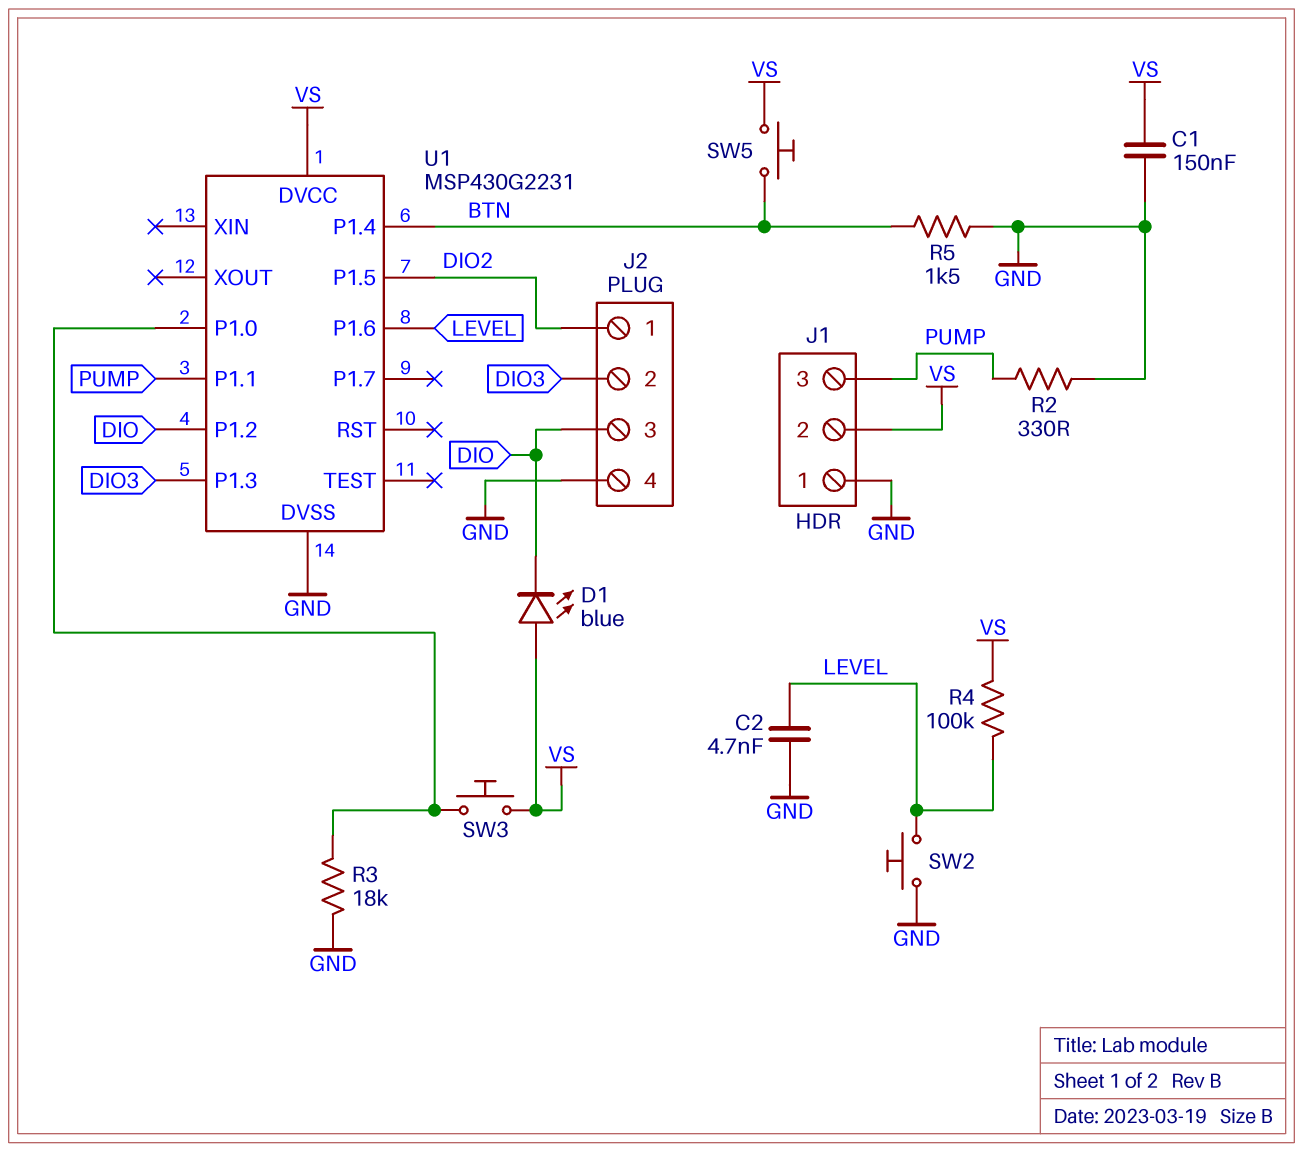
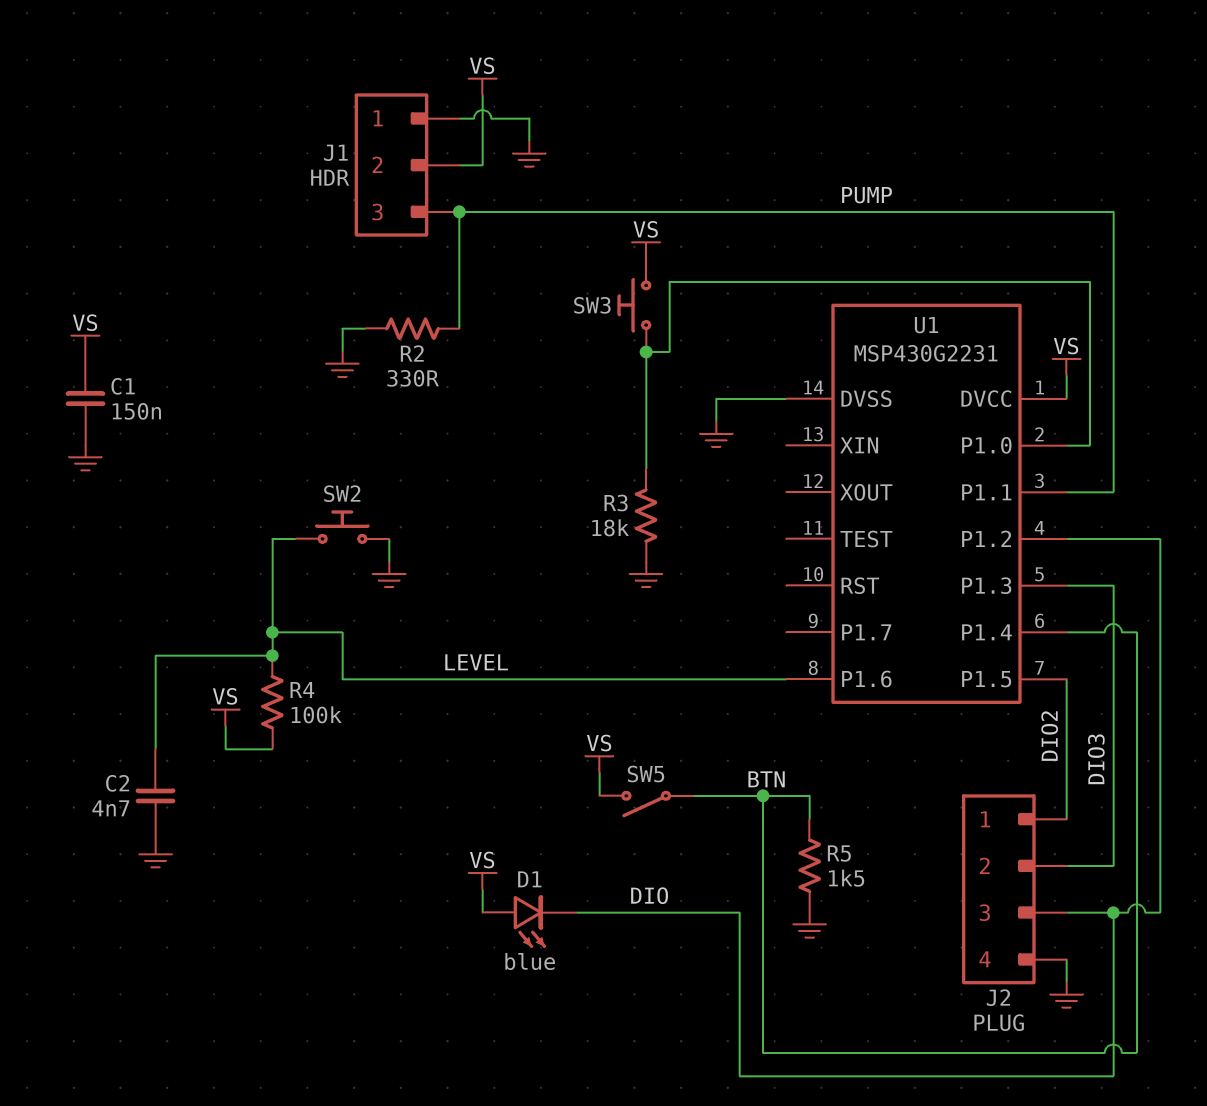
SW5: button (BTN, VS) -> switch (BTN, VS)

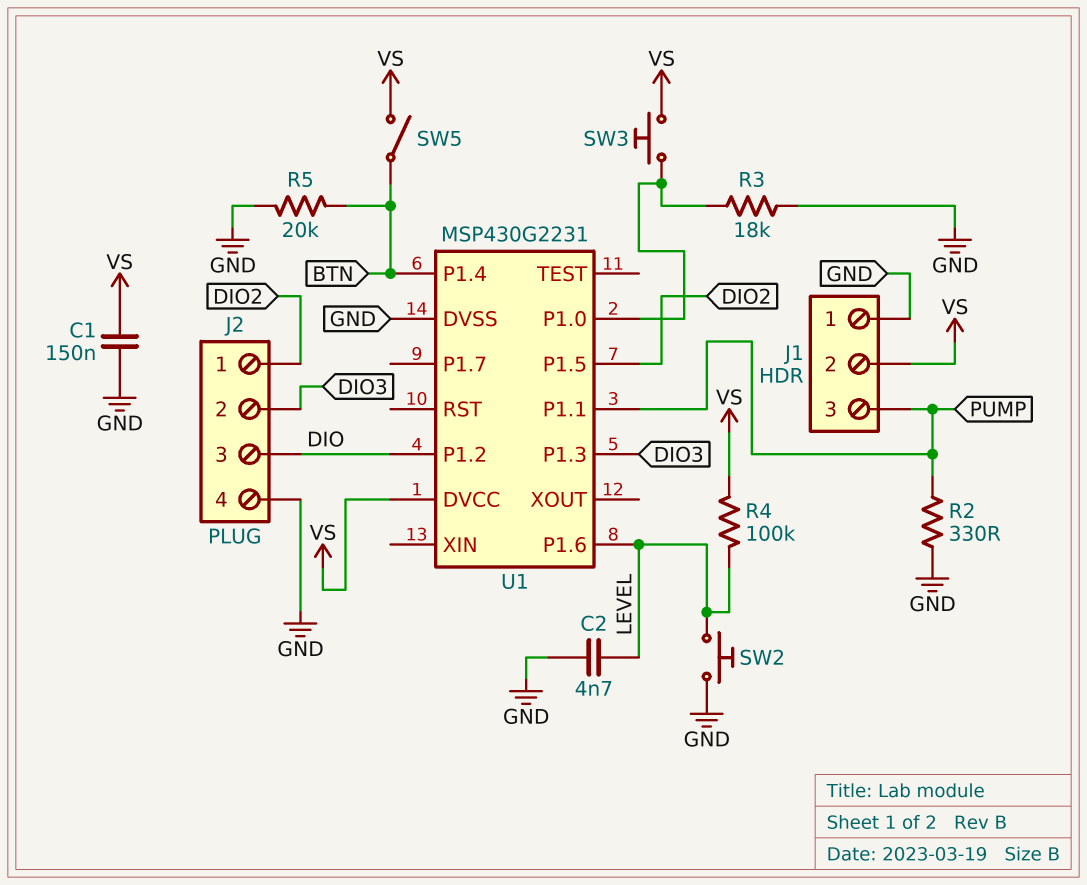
D1: LED blue (A VS, K DIO) -> none
R5: 1.5k (BTN, GND) -> 20k (BTN, GND)

